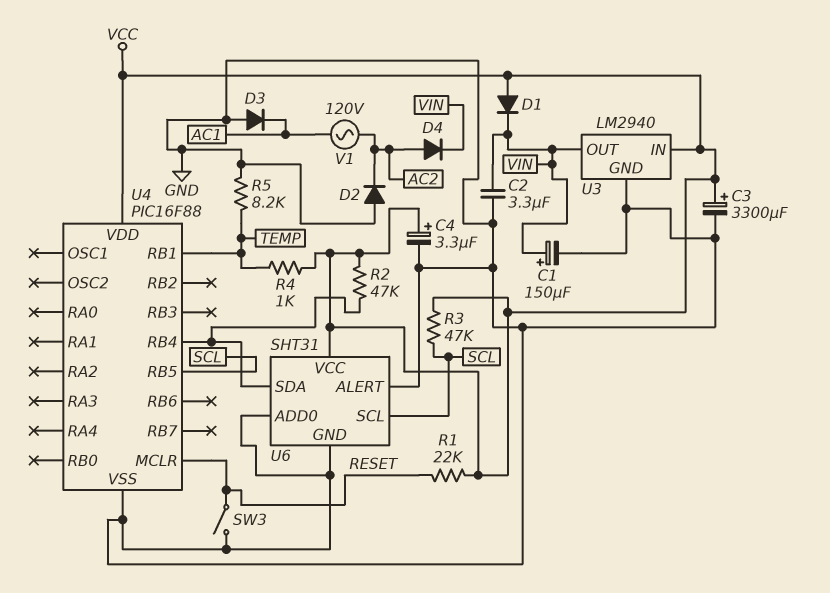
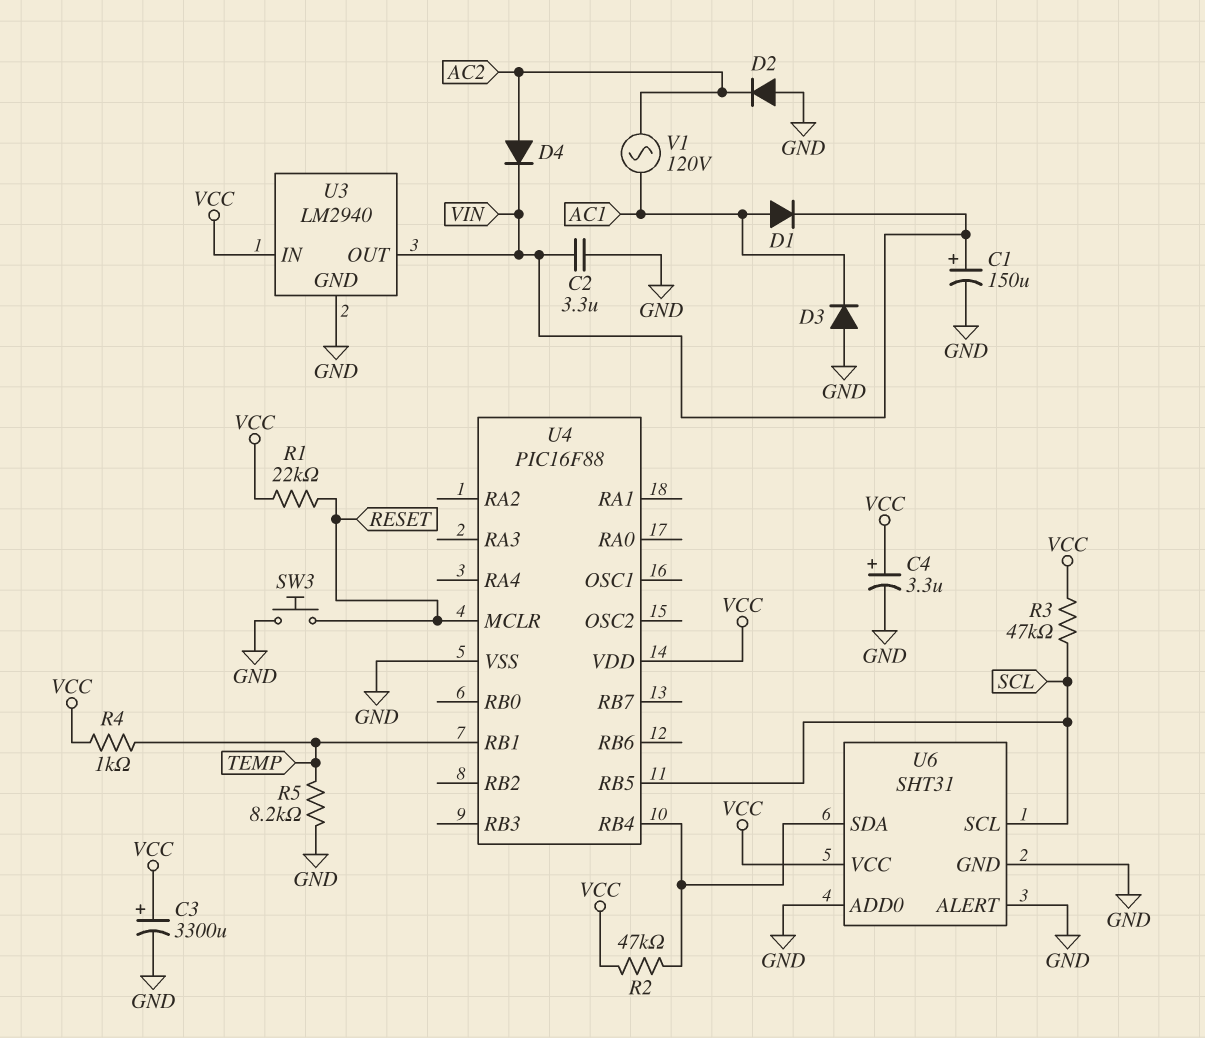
D1: diode (A VCC, K VIN) -> diode (A AC1, K VIN)
SW3: switch (GND, RESET) -> button (GND, RESET)

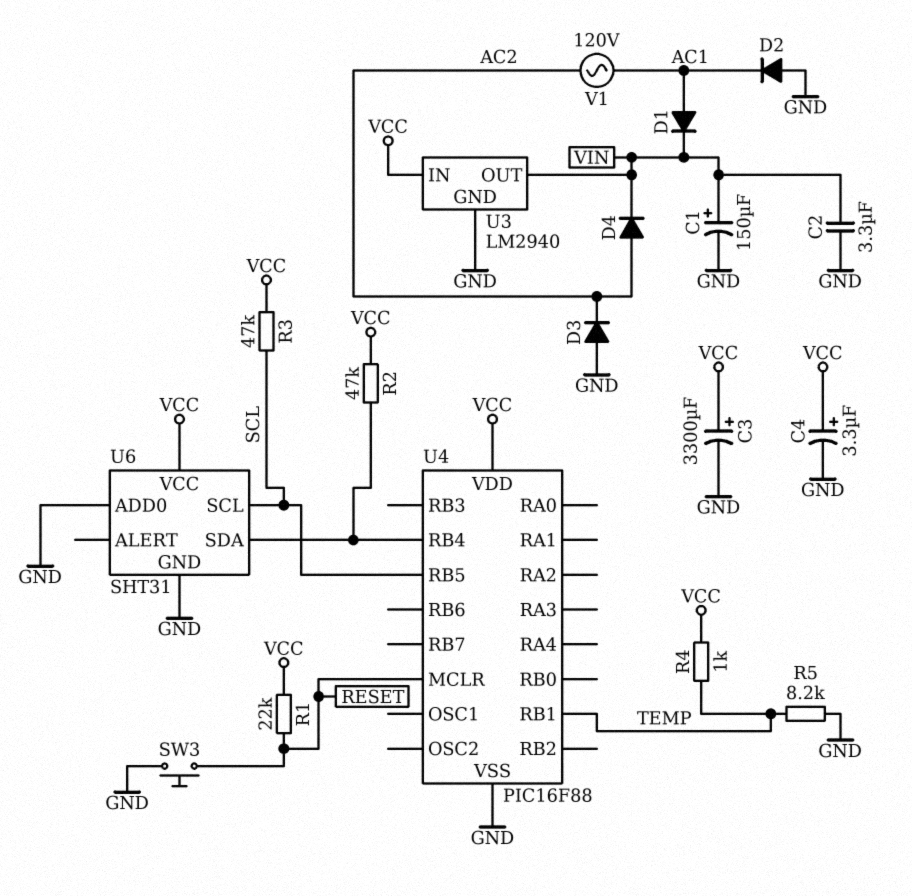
D2: diode (A GND, K AC2) -> diode (A GND, K AC1)
D3: diode (A GND, K AC1) -> diode (A GND, K AC2)
U6 pin ALERT: GND -> none

